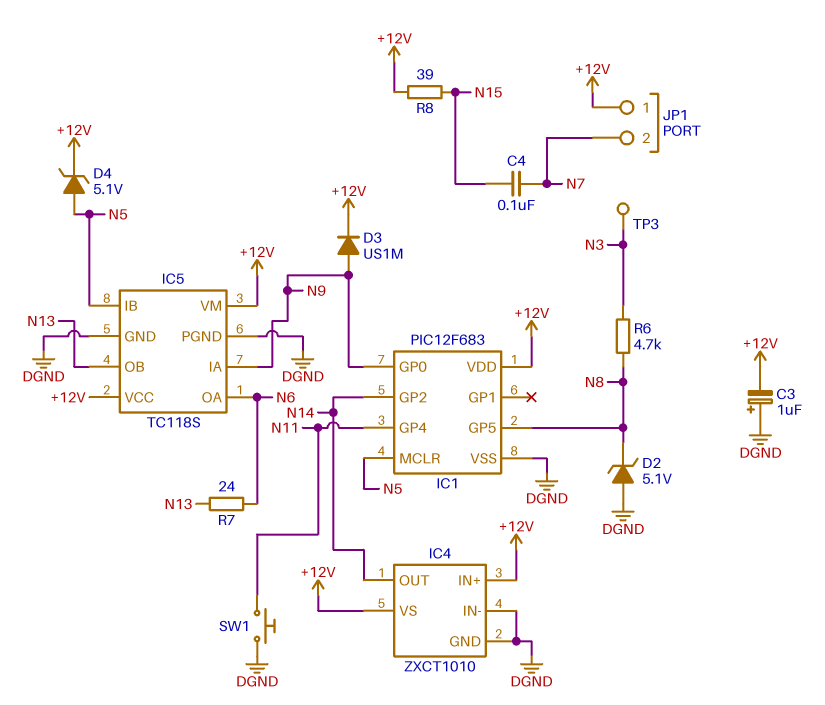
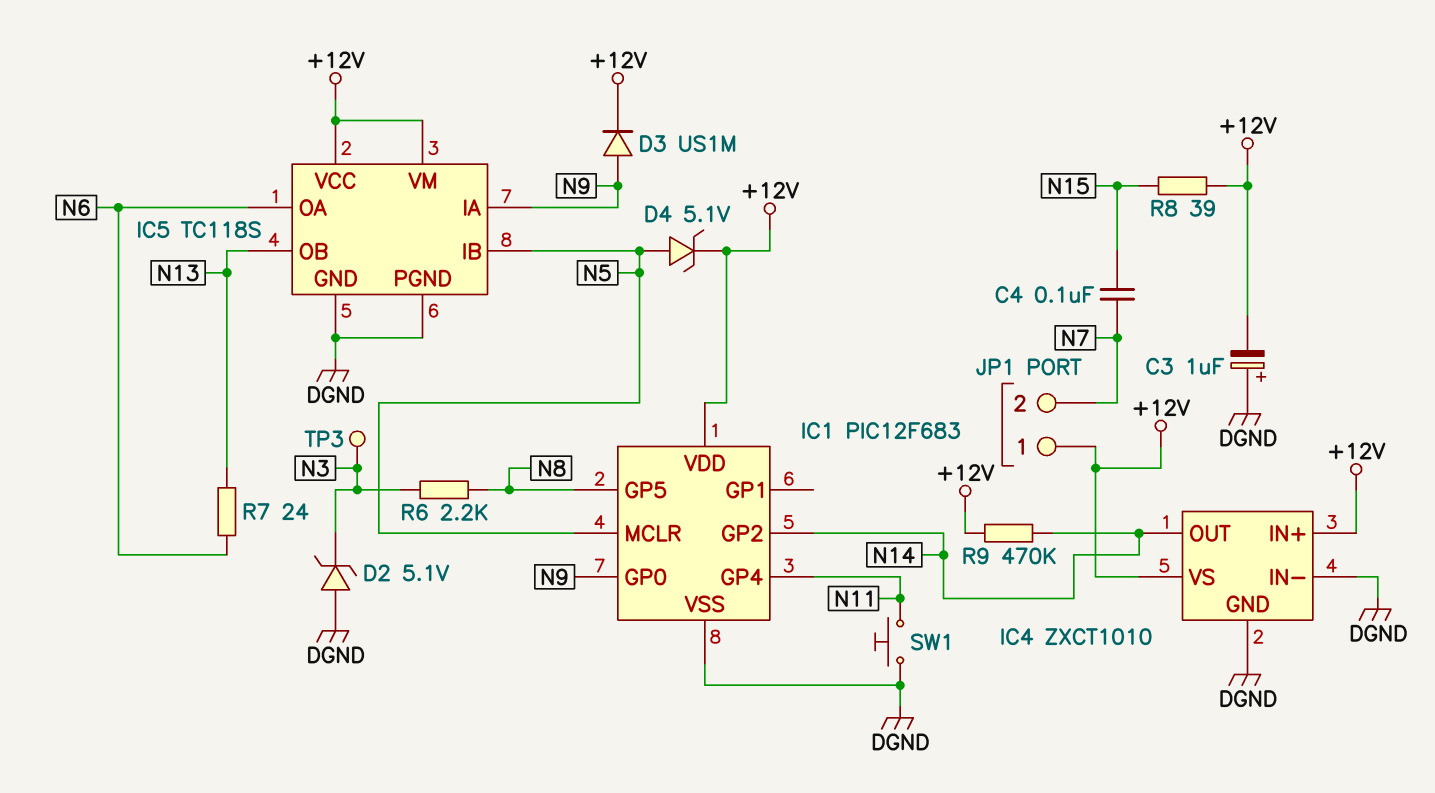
D2: zener 5.1V (A DGND, K N8) -> zener 5.1V (A DGND, K N3)
R6: 4.7k (N3, N8) -> 2.2k (N3, N8)
R9: none -> 470k (+12V, N14)

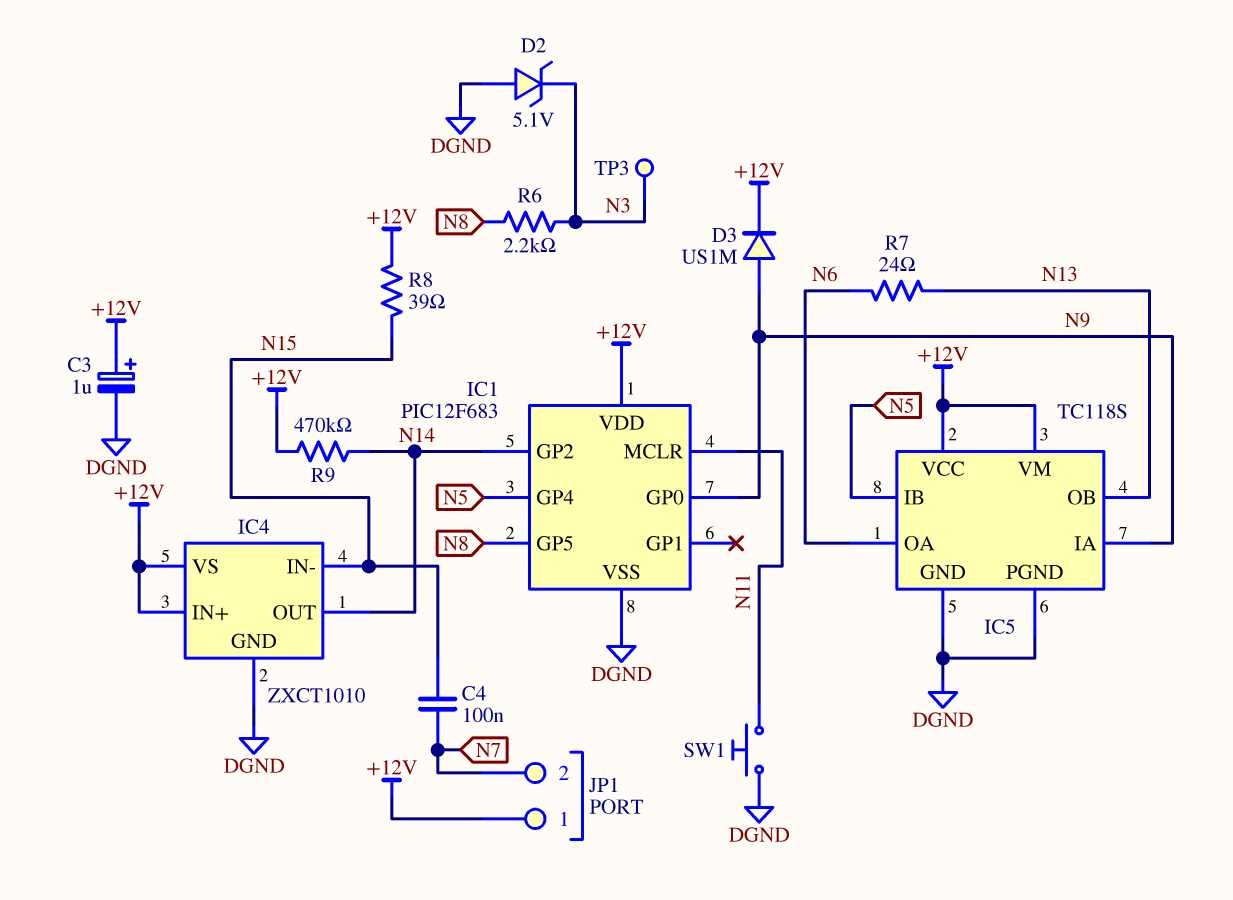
C3: 1uF (plus DGND, minus +12V) -> 1uF (plus +12V, minus DGND)
D4: zener 5.1V (A N5, K +12V) -> none
IC1 pin GP4: N11 -> N5
IC1 pin MCLR: N5 -> N11
IC4 pin IN-: DGND -> N15

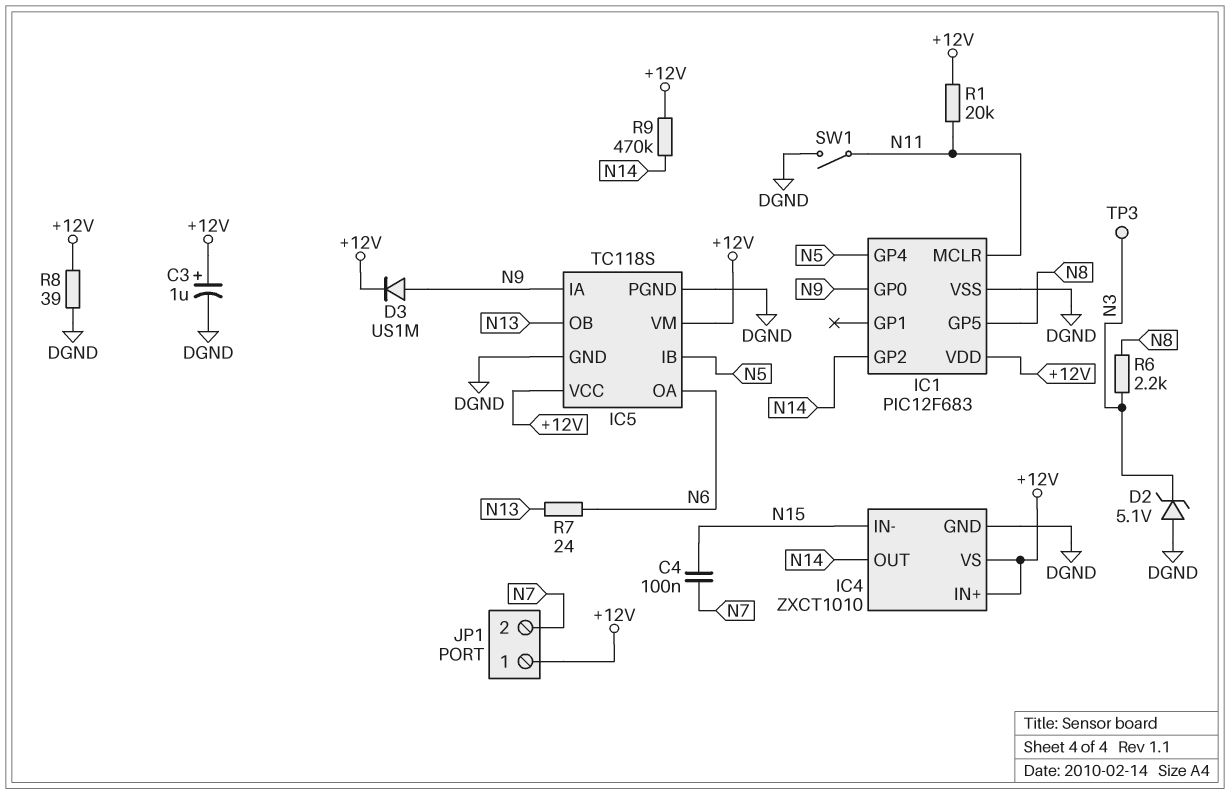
R1: none -> 20k (+12V, N11)
R8: 39 (+12V, N15) -> 39 (+12V, DGND)
SW1: button (DGND, N11) -> switch (DGND, N11)

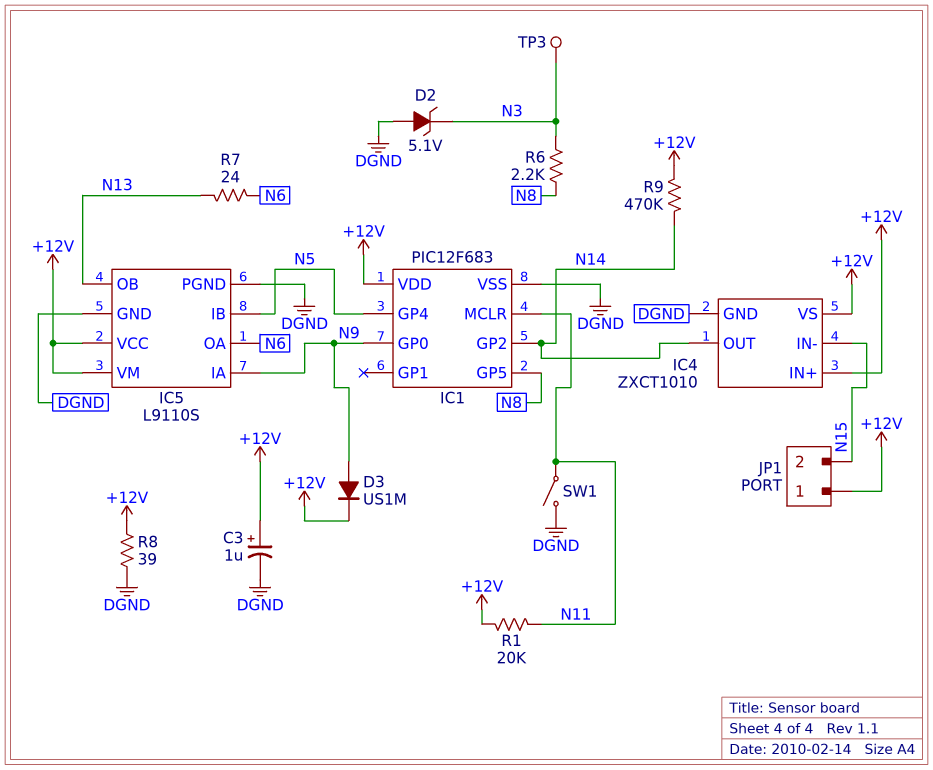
C4: 100nF (N7, N15) -> none
IC5: TC118S -> L9110S
JP1 pin 2: N7 -> N15

